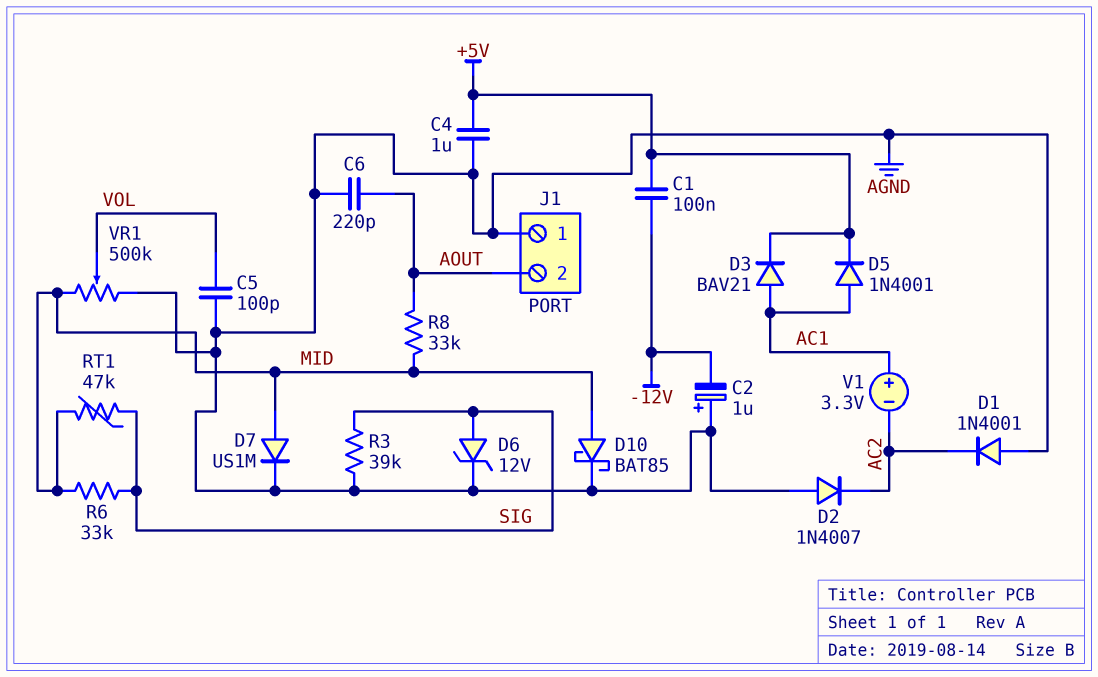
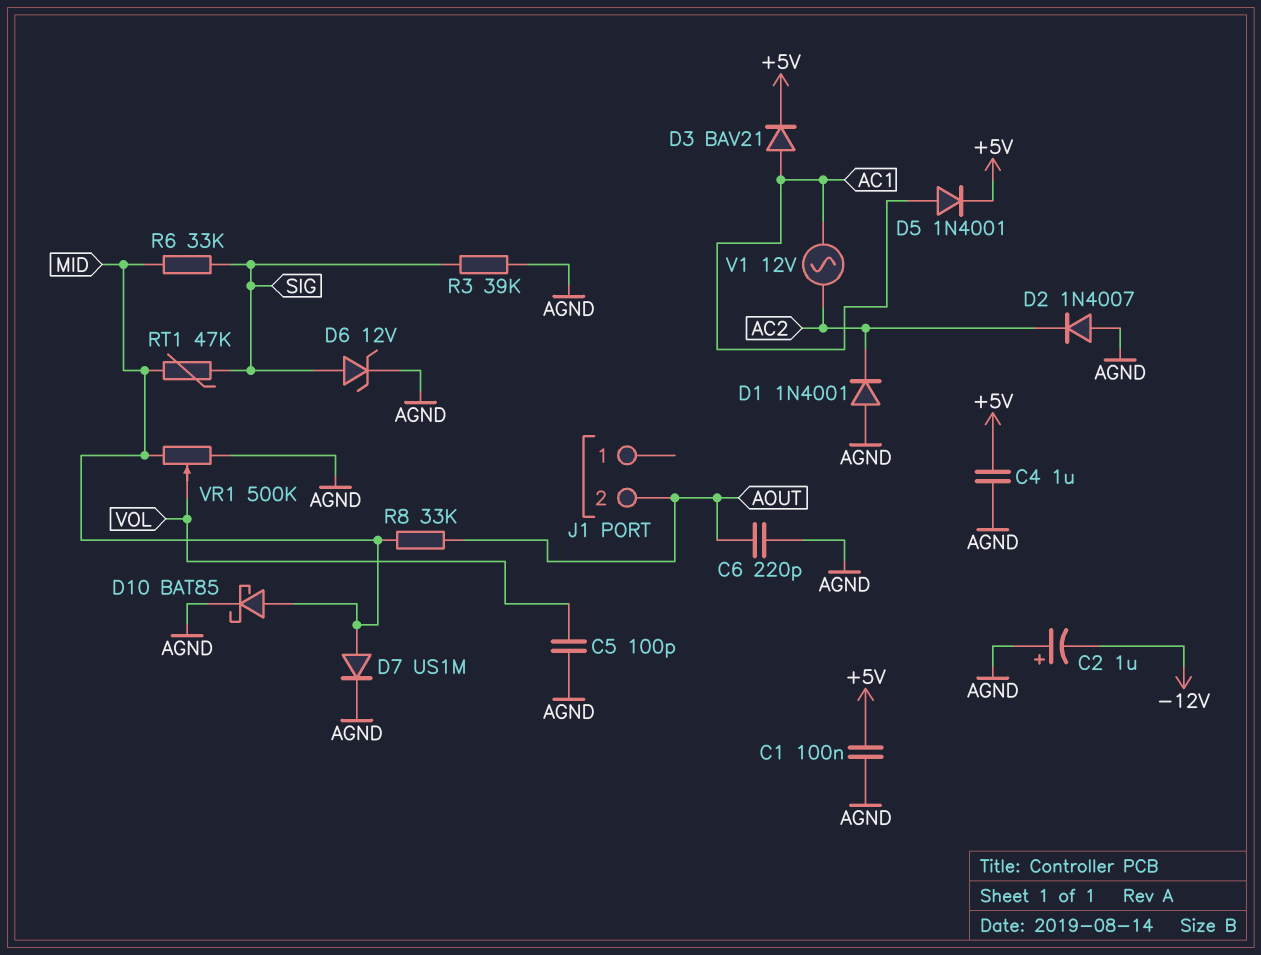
C1: 100nF (+5V, -12V) -> 100nF (+5V, AGND)
J1 pin 1: AGND -> none
V1: 3.3V (plus AC1, minus AC2) -> AC 12V (AC1, AC2)

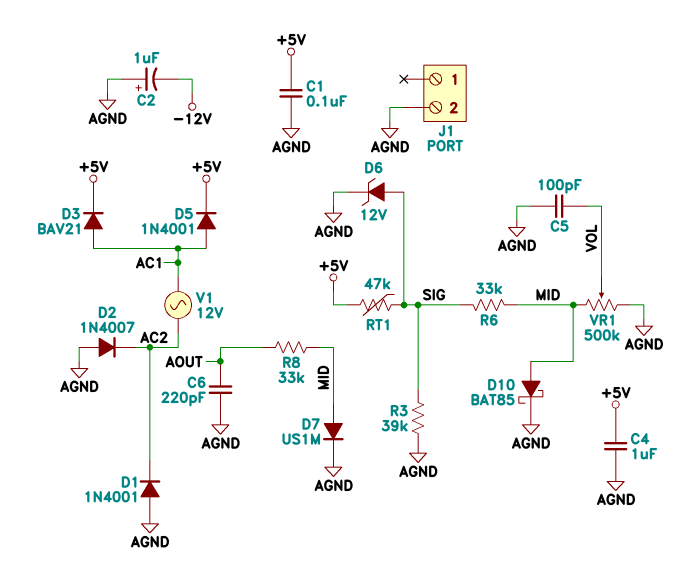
J1 pin 2: AOUT -> AGND
RT1: 47k (MID, SIG) -> 47k (+5V, SIG)

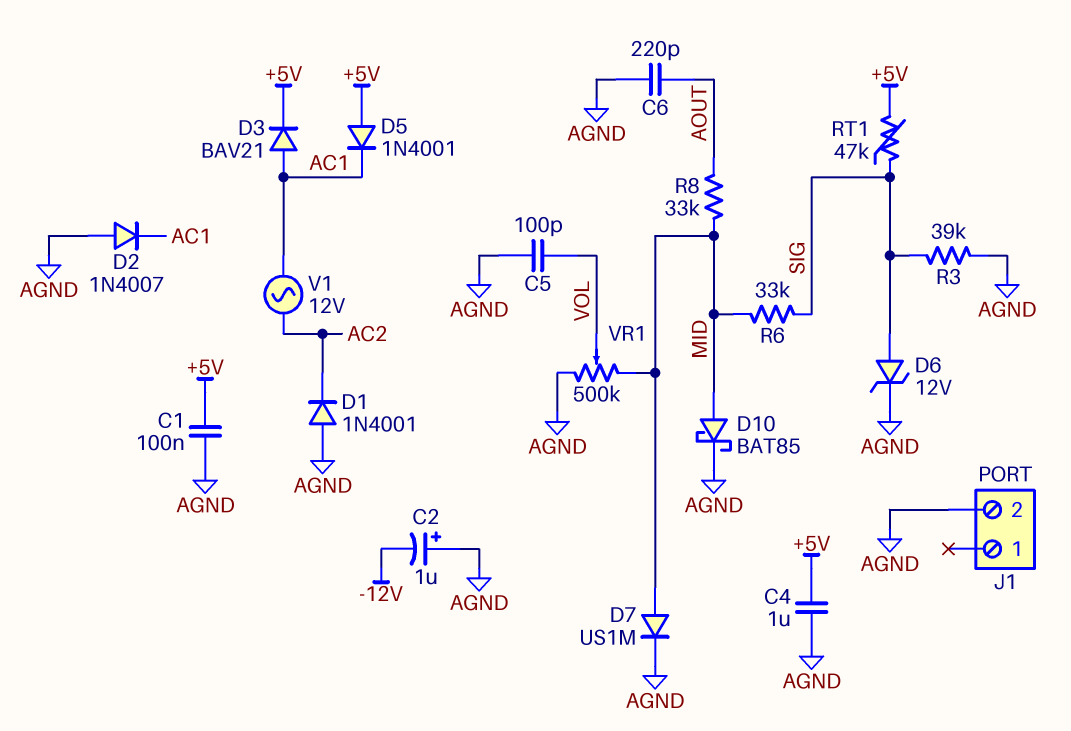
D2: diode 1N4007 (A AGND, K AC2) -> diode 1N4007 (A AGND, K AC1)
D5: diode 1N4001 (A AC1, K +5V) -> diode 1N4001 (A +5V, K AC1)

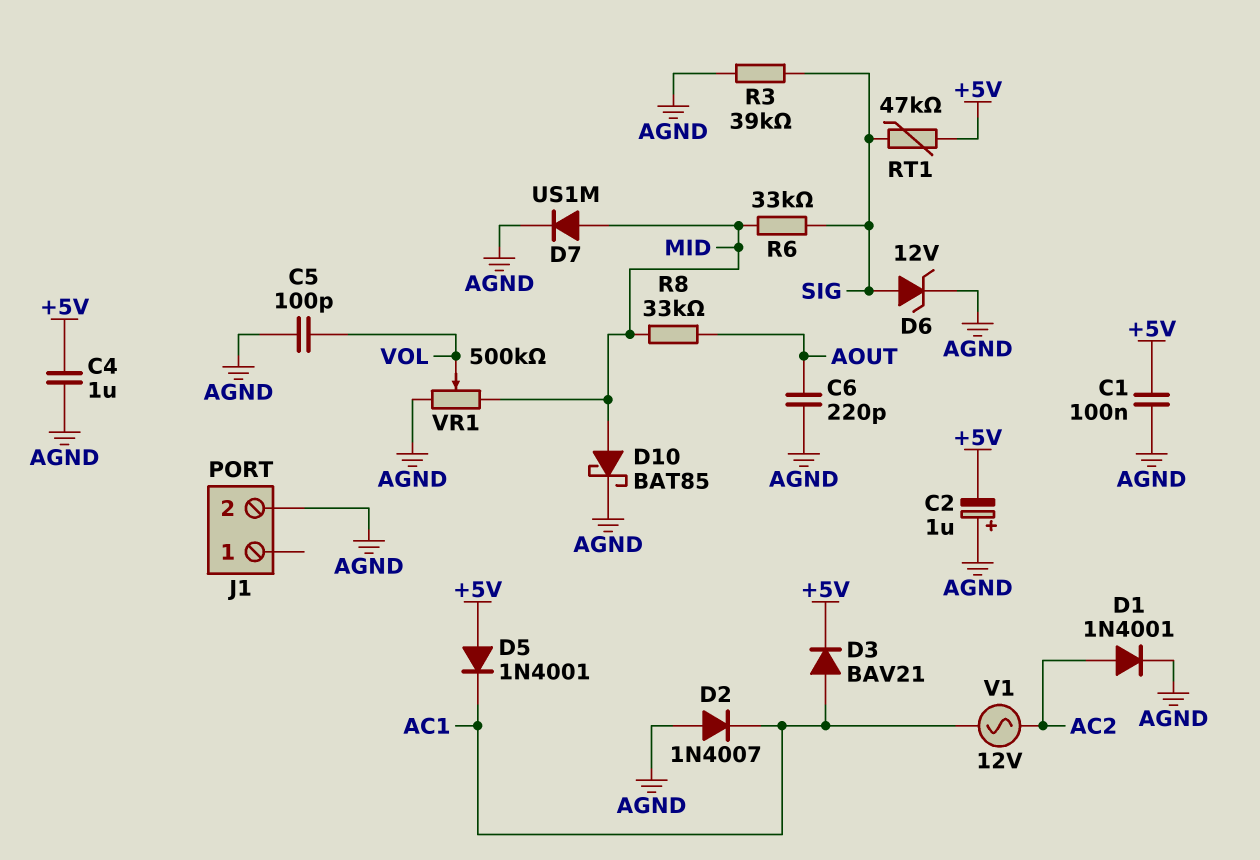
C2: 1uF (plus AGND, minus -12V) -> 1uF (plus AGND, minus +5V)
D1: diode 1N4001 (A AGND, K AC2) -> diode 1N4001 (A AC2, K AGND)

